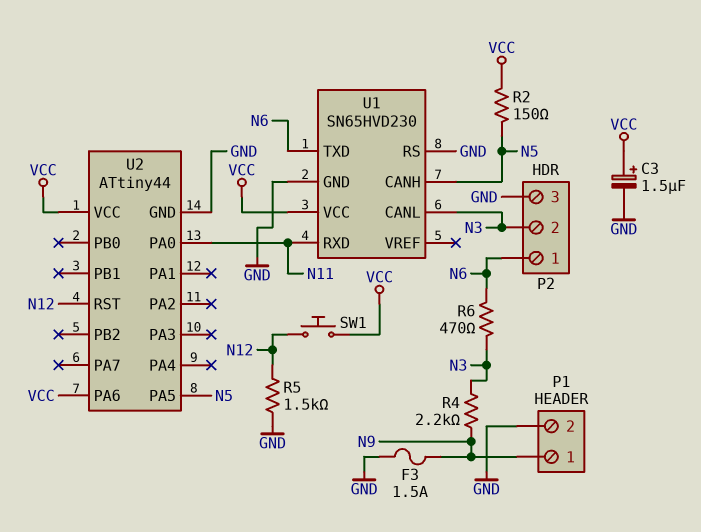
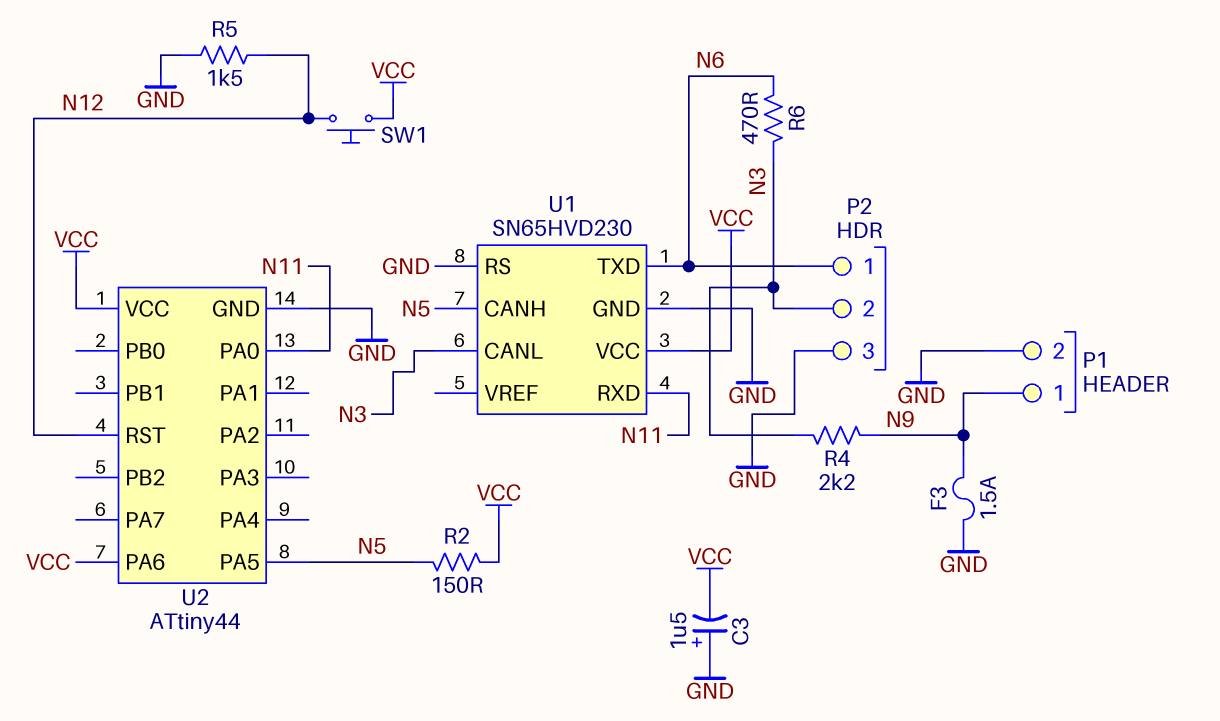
C3: 1.5uF (plus VCC, minus GND) -> 1.5uF (plus GND, minus VCC)

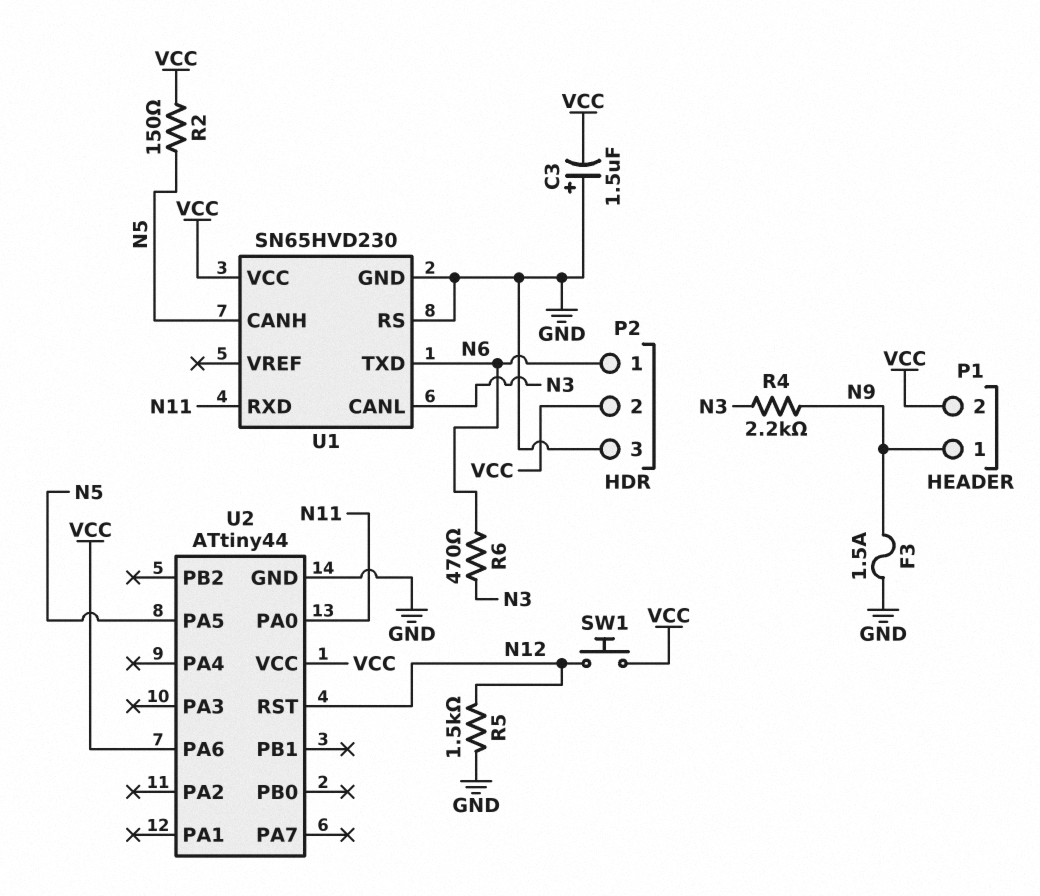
P1 pin 2: GND -> VCC
P2 pin 2: N3 -> VCC

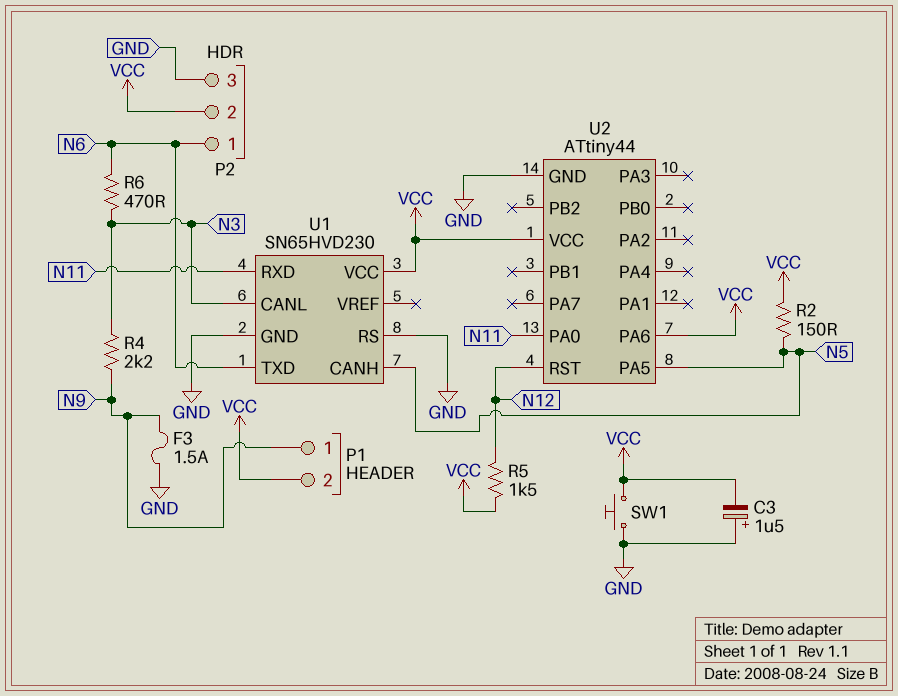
R5: 1.5k (GND, N12) -> 1.5k (N12, VCC)
SW1: button (N12, VCC) -> button (GND, VCC)

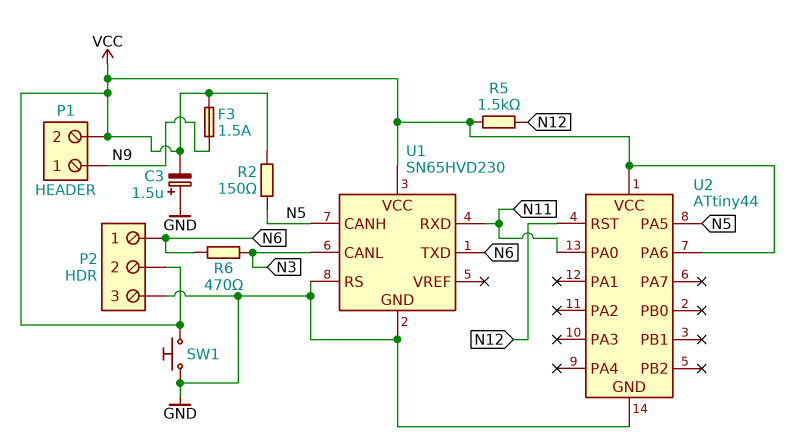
F3: 1.5A (GND, N9) -> 1.5A (N9, VCC)
R4: 2.2k (N3, N9) -> none

